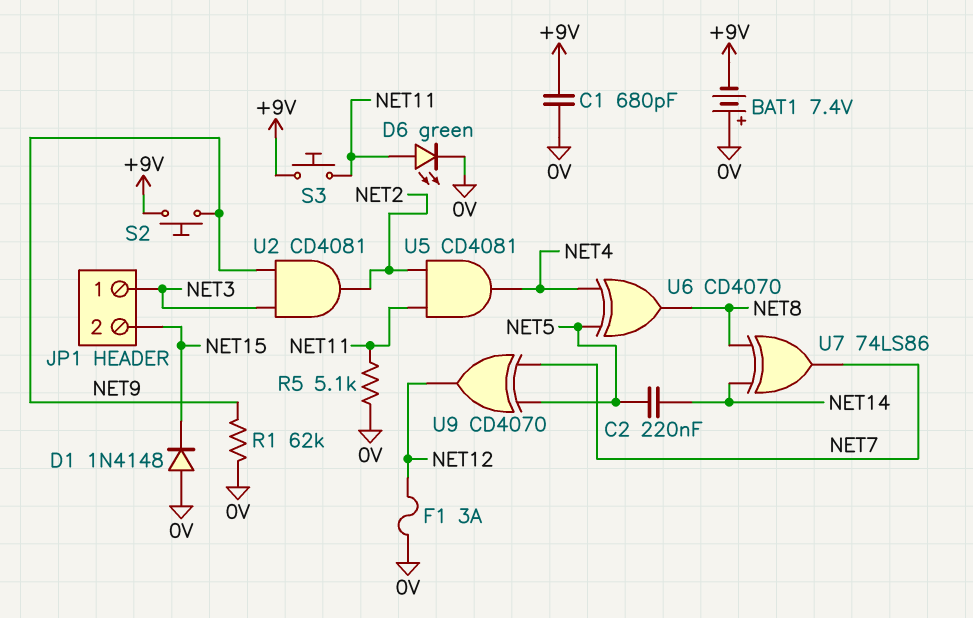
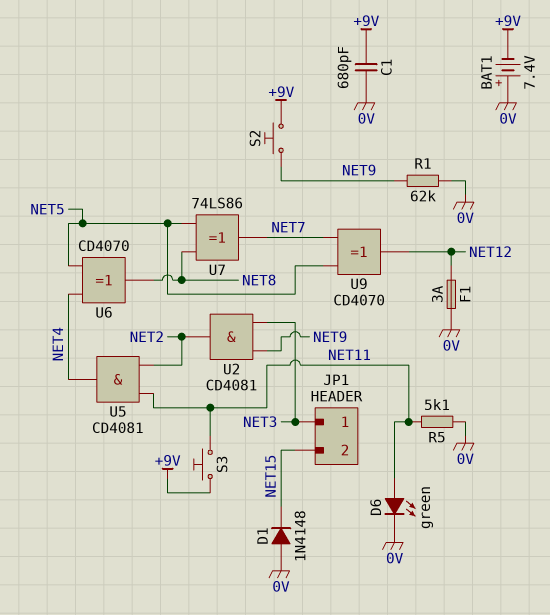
C2: 220nF (NET5, NET14) -> none
U7: XOR 74LS86 (in NET8, in NET14, out NET7) -> XOR 74LS86 (in NET5, in NET8, out NET7)

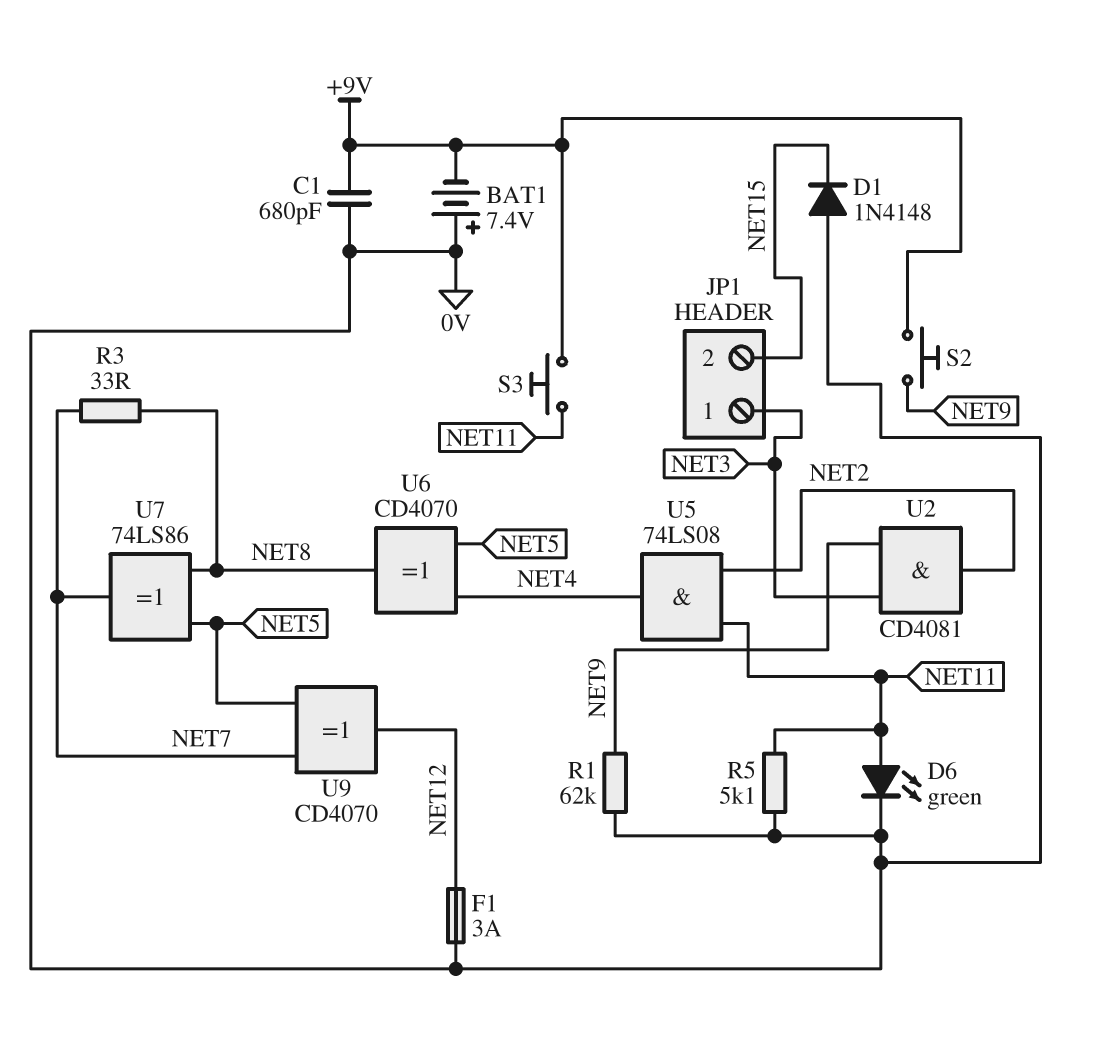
R3: none -> 33 (NET7, NET8)
U5: AND CD4081 (in NET2, in NET11, out NET4) -> AND 74LS08 (in NET2, in NET11, out NET4)

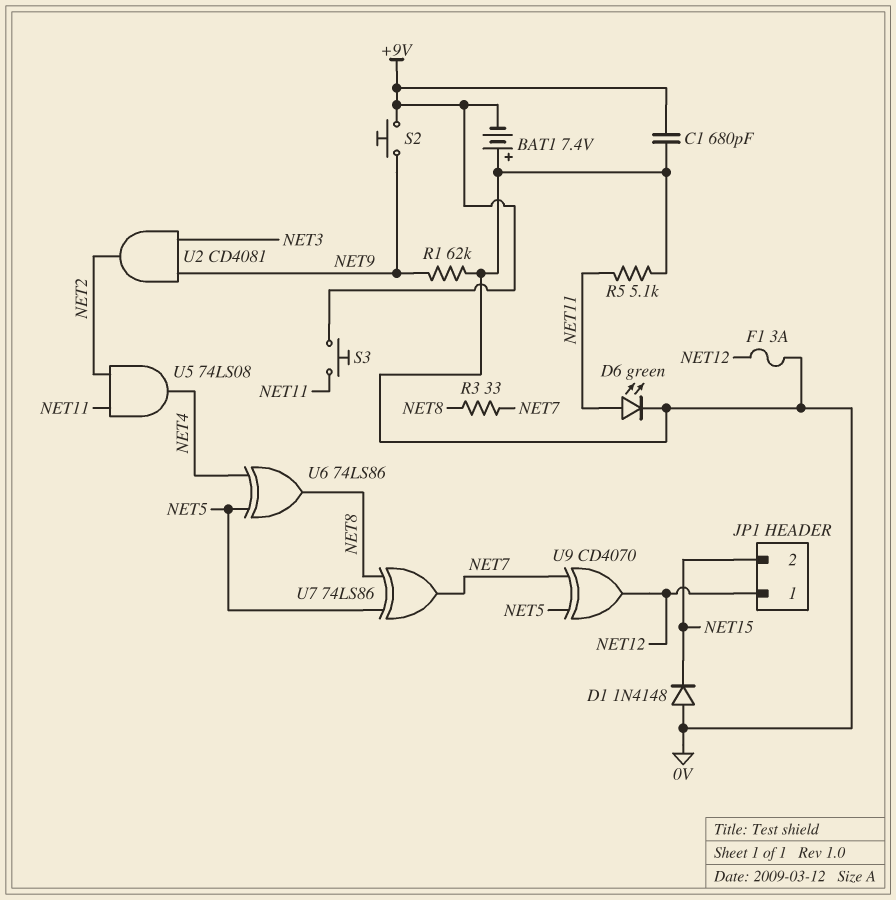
JP1 pin 1: NET3 -> NET12
U6: XOR CD4070 (in NET4, in NET5, out NET8) -> XOR 74LS86 (in NET4, in NET5, out NET8)

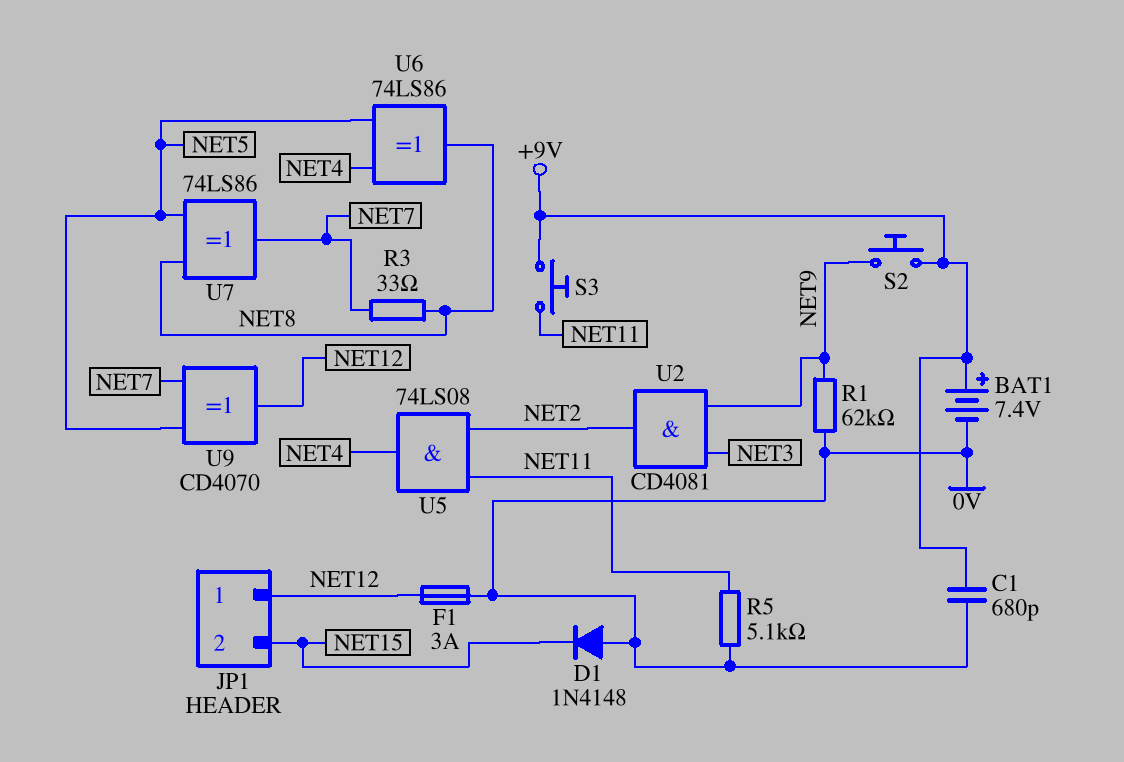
BAT1: 7.4V (plus 0V, minus +9V) -> 7.4V (plus +9V, minus 0V)
D6: LED green (A NET11, K 0V) -> none

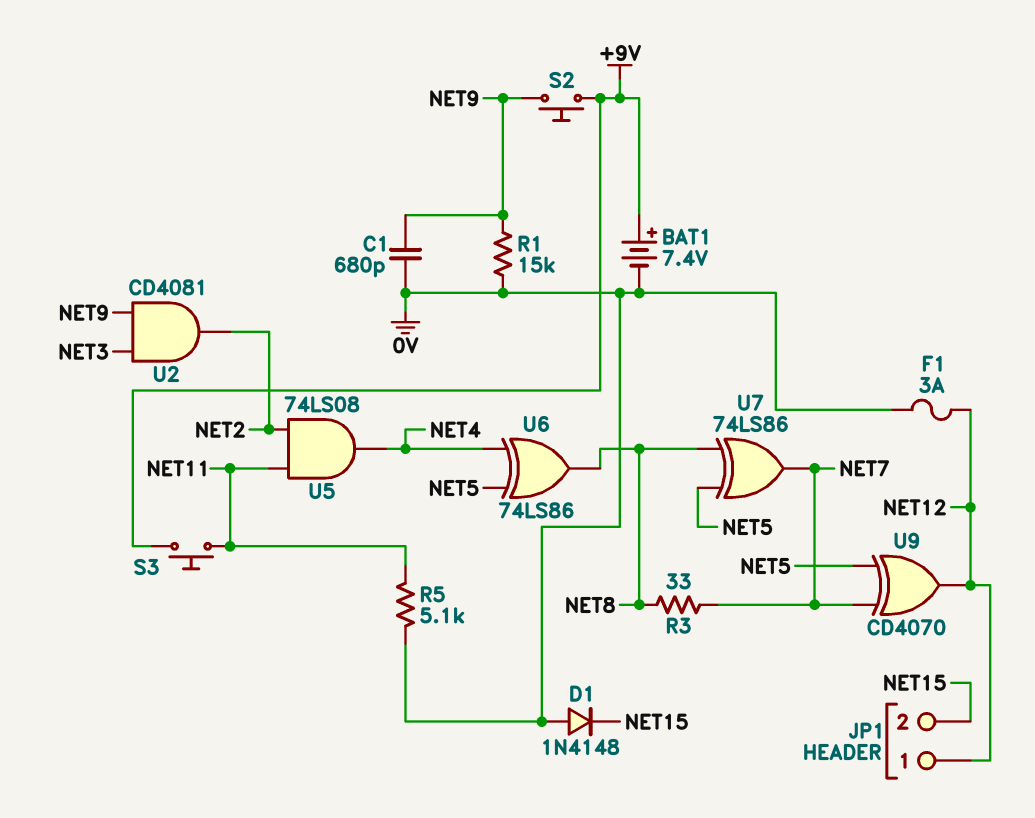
C1: 680pF (+9V, 0V) -> 680pF (0V, NET9)
R1: 62k (0V, NET9) -> 15k (0V, NET9)

